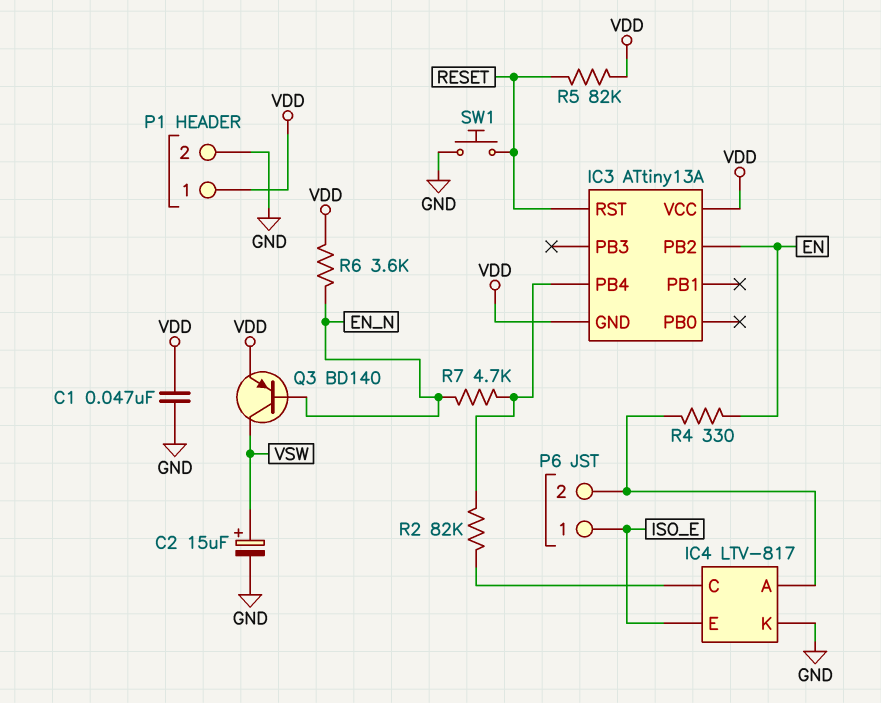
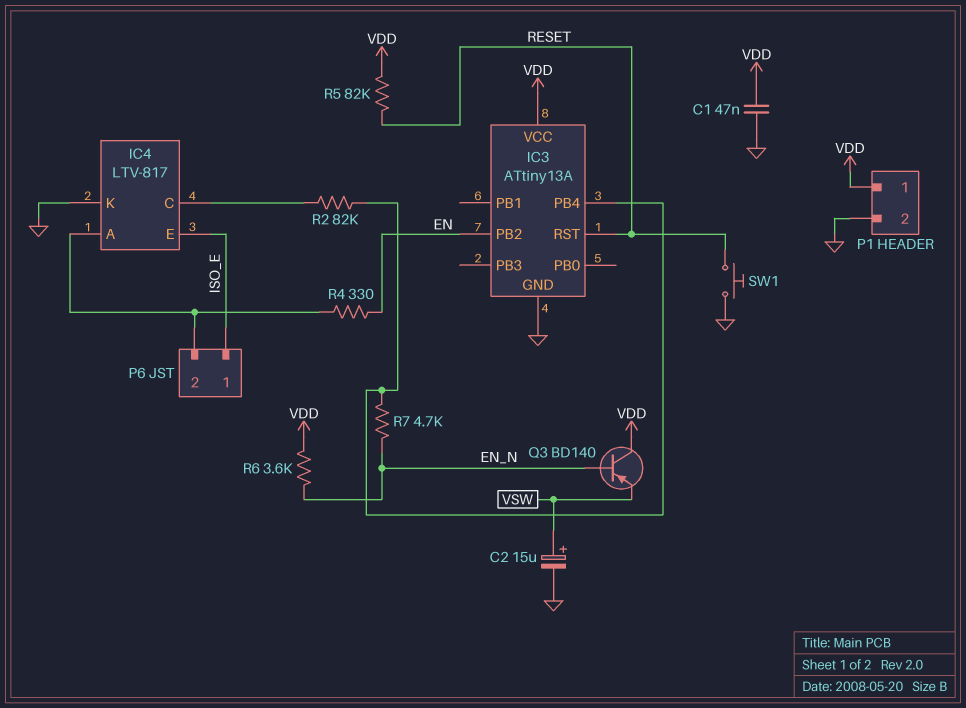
IC3 pin GND: VDD -> GND
Q3: PNP BD140 (B EN_N, C VSW, E VDD) -> PNP BD140 (B EN_N, C VDD, E VSW)

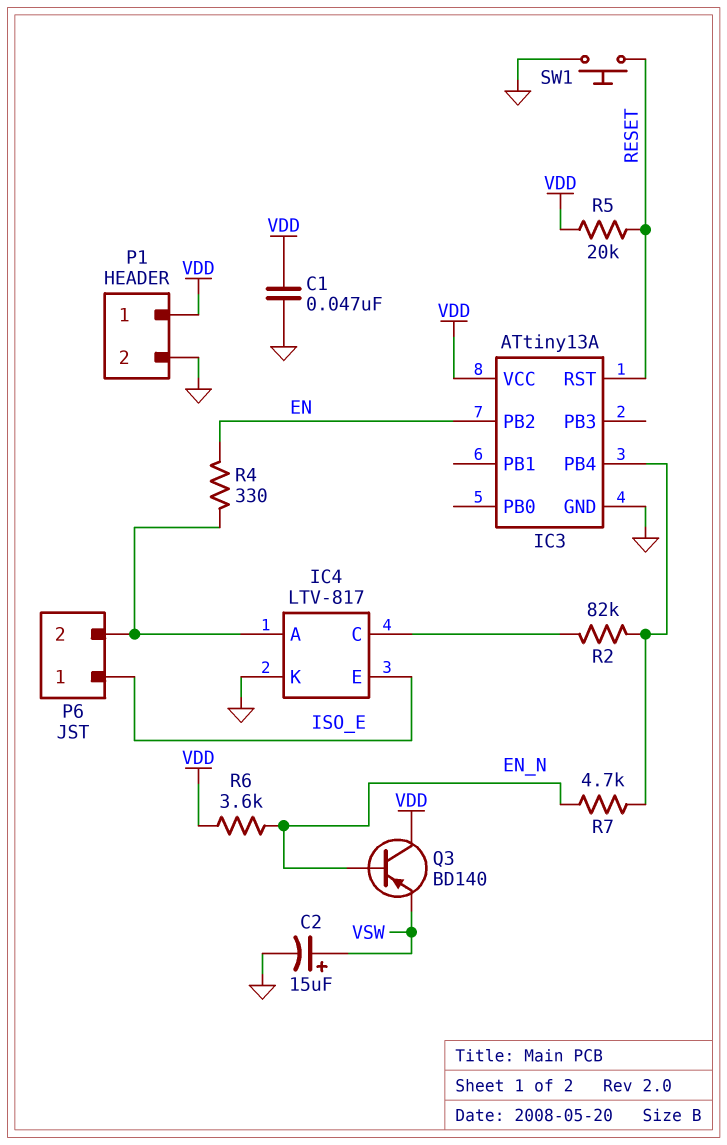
R5: 82k (RESET, VDD) -> 20k (RESET, VDD)

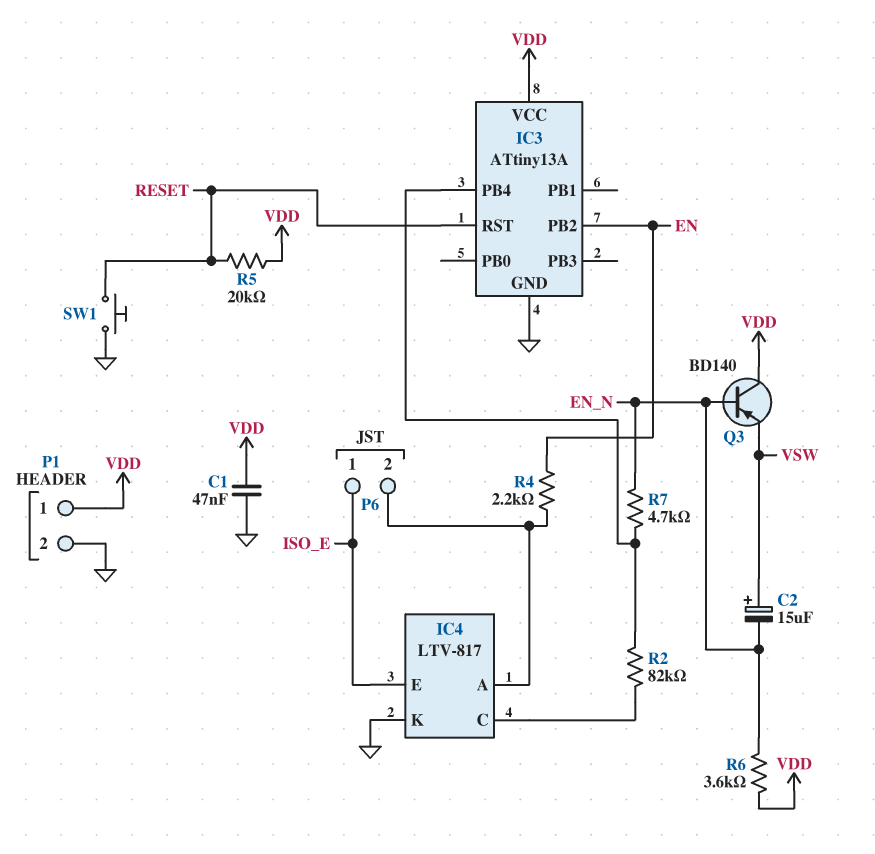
C2: 15uF (plus VSW, minus GND) -> 15uF (plus VSW, minus EN_N)
R4: 330 (EN, IC4/A) -> 2.2k (EN, IC4/A)

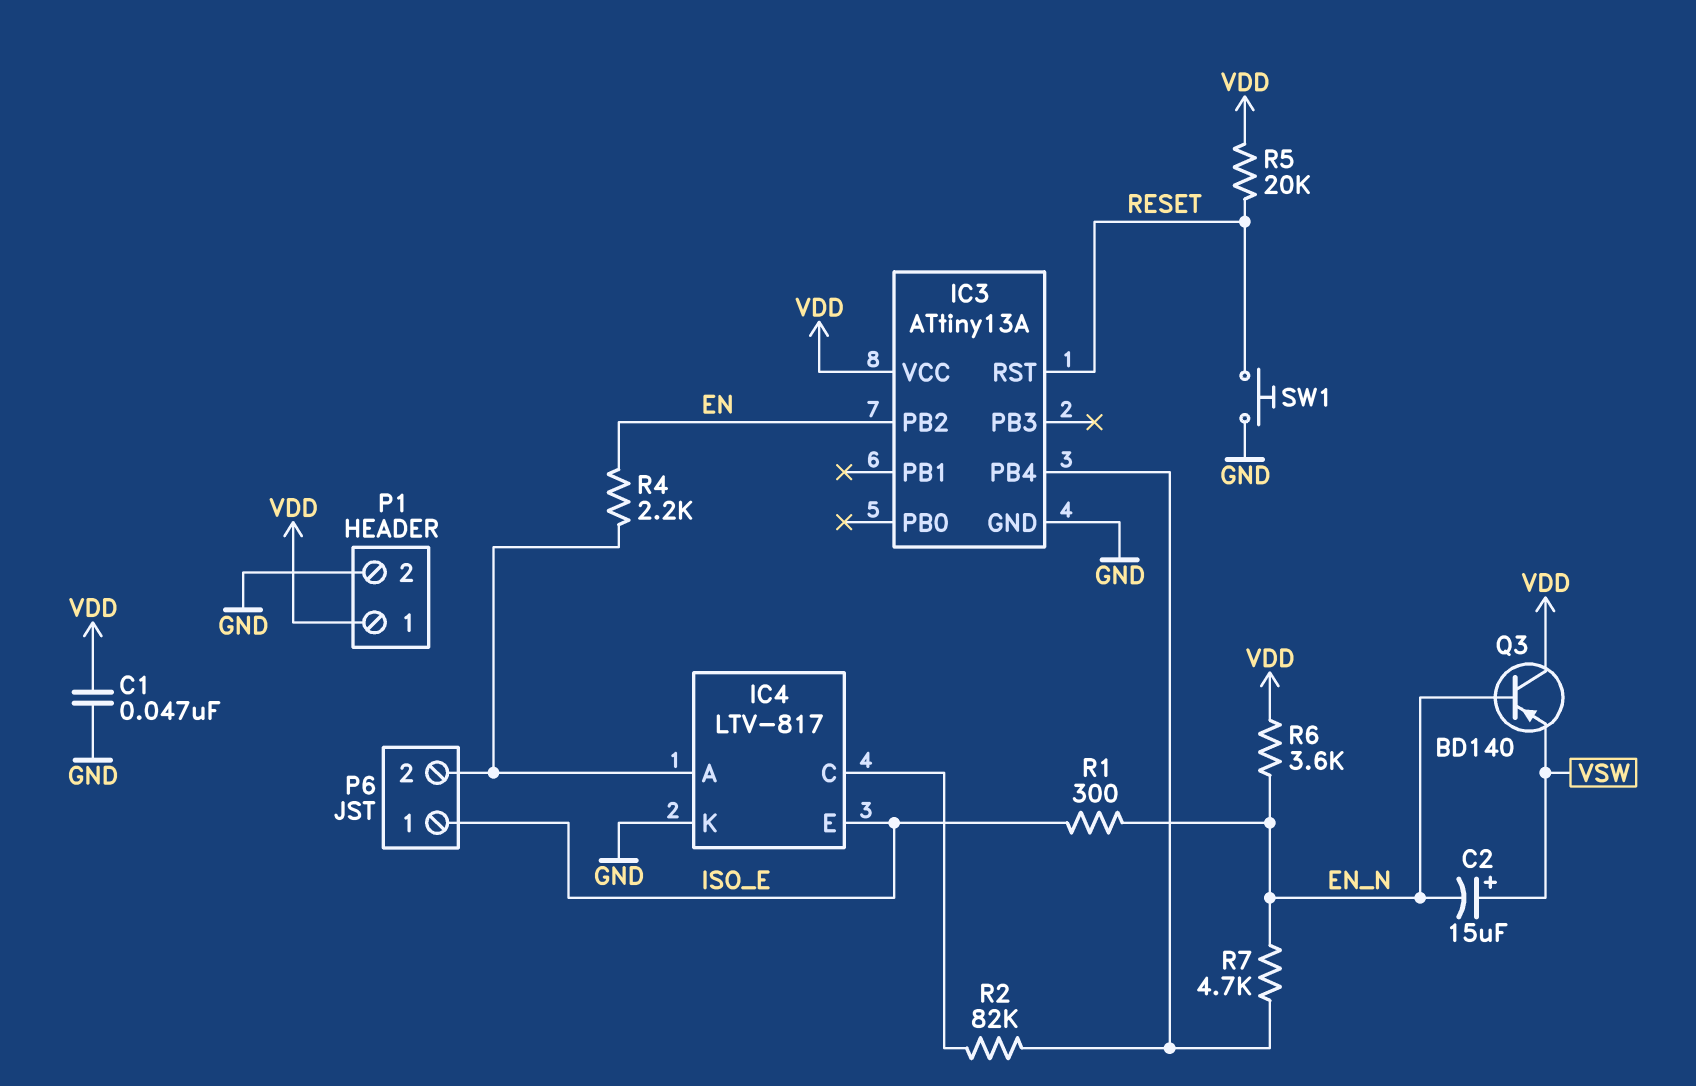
R1: none -> 300 (EN_N, ISO_E)

